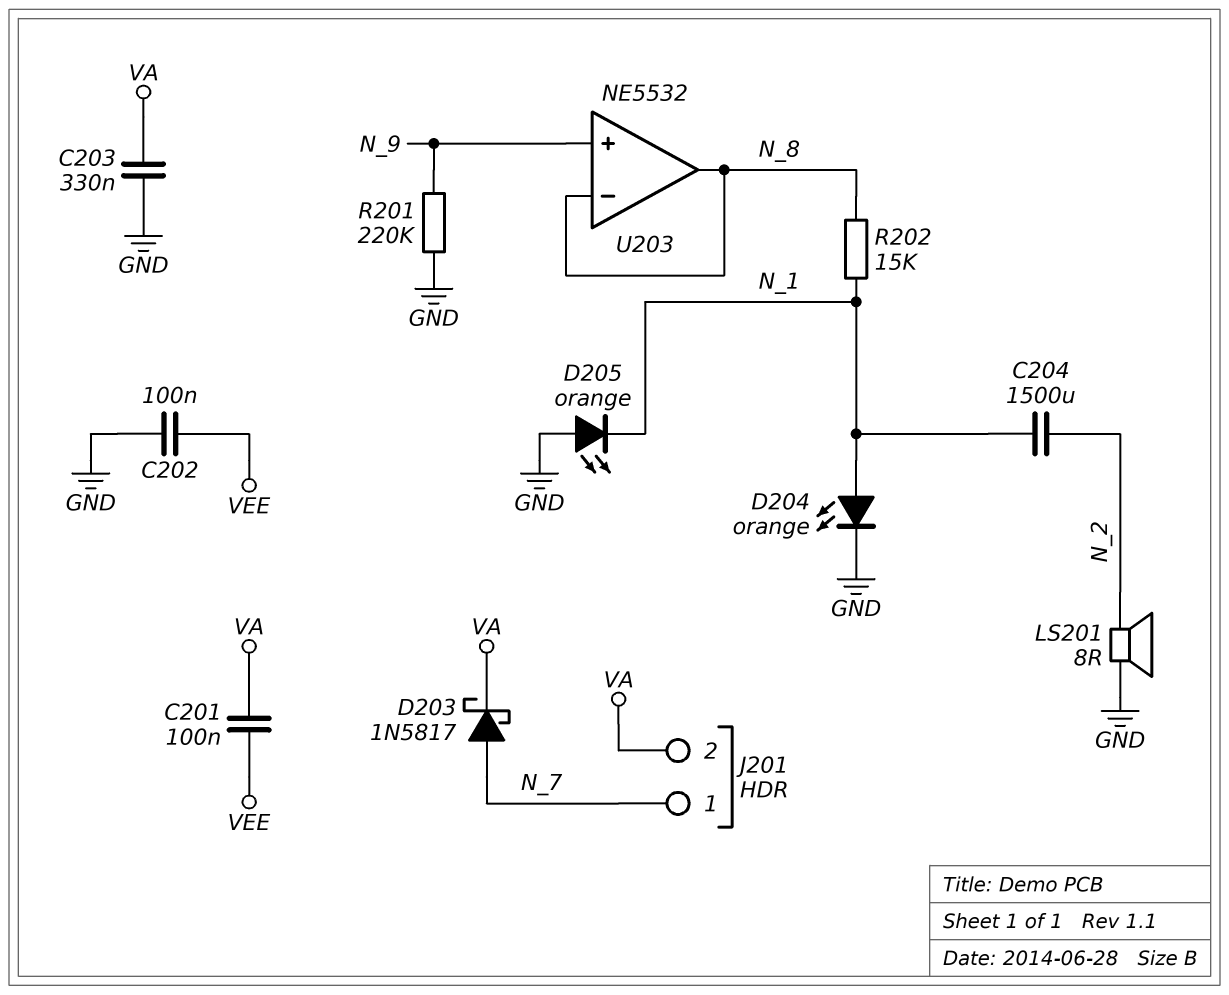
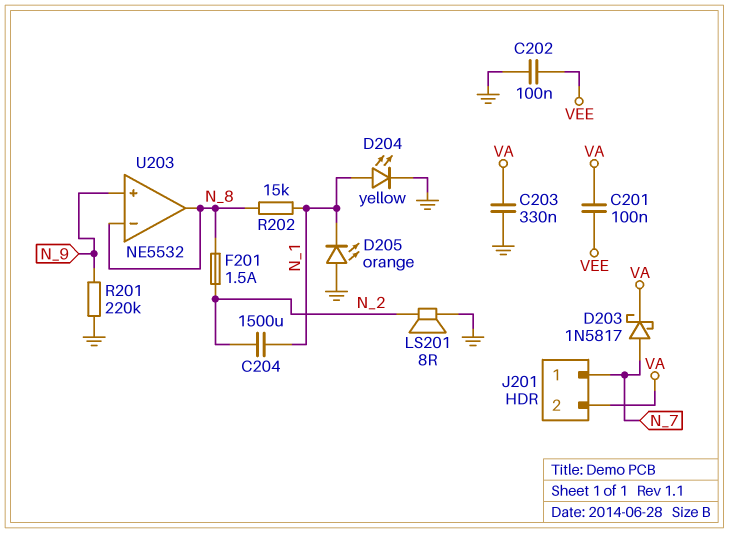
D204: LED orange (A N_1, K GND) -> LED yellow (A N_1, K GND)
F201: none -> 1.5A (N_2, N_8)

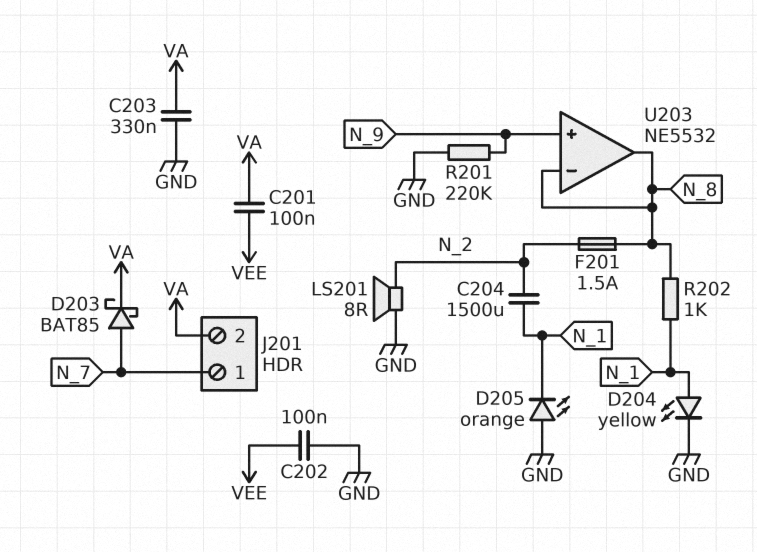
D203: schottky 1N5817 (A N_7, K VA) -> schottky BAT85 (A N_7, K VA)
R202: 15k (N_1, N_8) -> 1k (N_1, N_8)

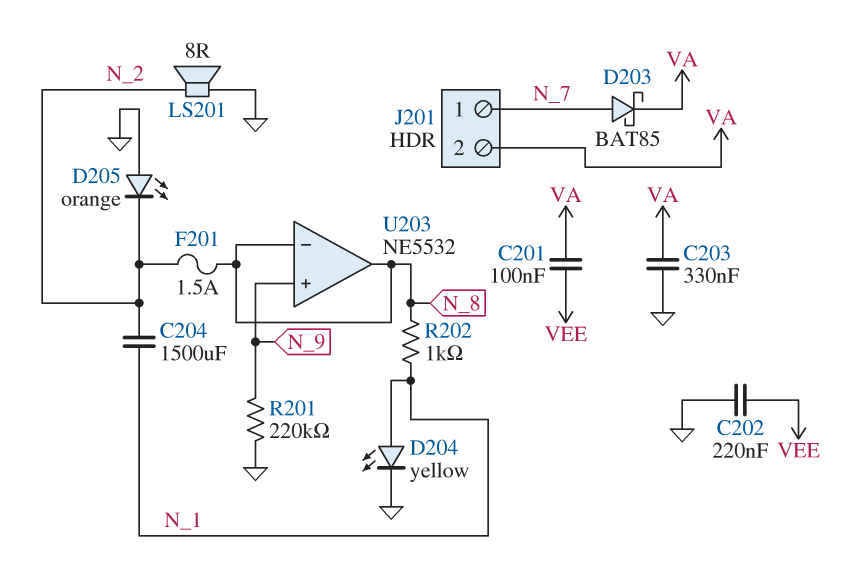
C202: 100nF (GND, VEE) -> 220nF (GND, VEE)
D205: LED orange (A GND, K N_1) -> LED orange (A GND, K N_2)

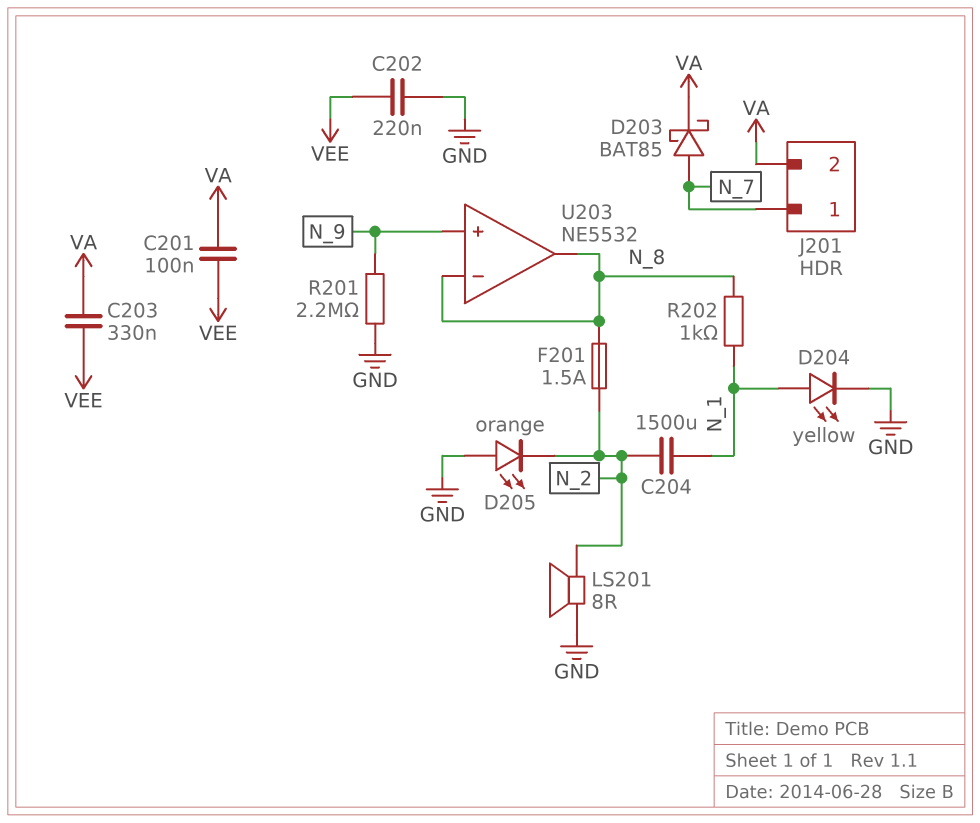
C203: 330nF (GND, VA) -> 330nF (VA, VEE)
R201: 220k (GND, N_9) -> 2.2M (GND, N_9)

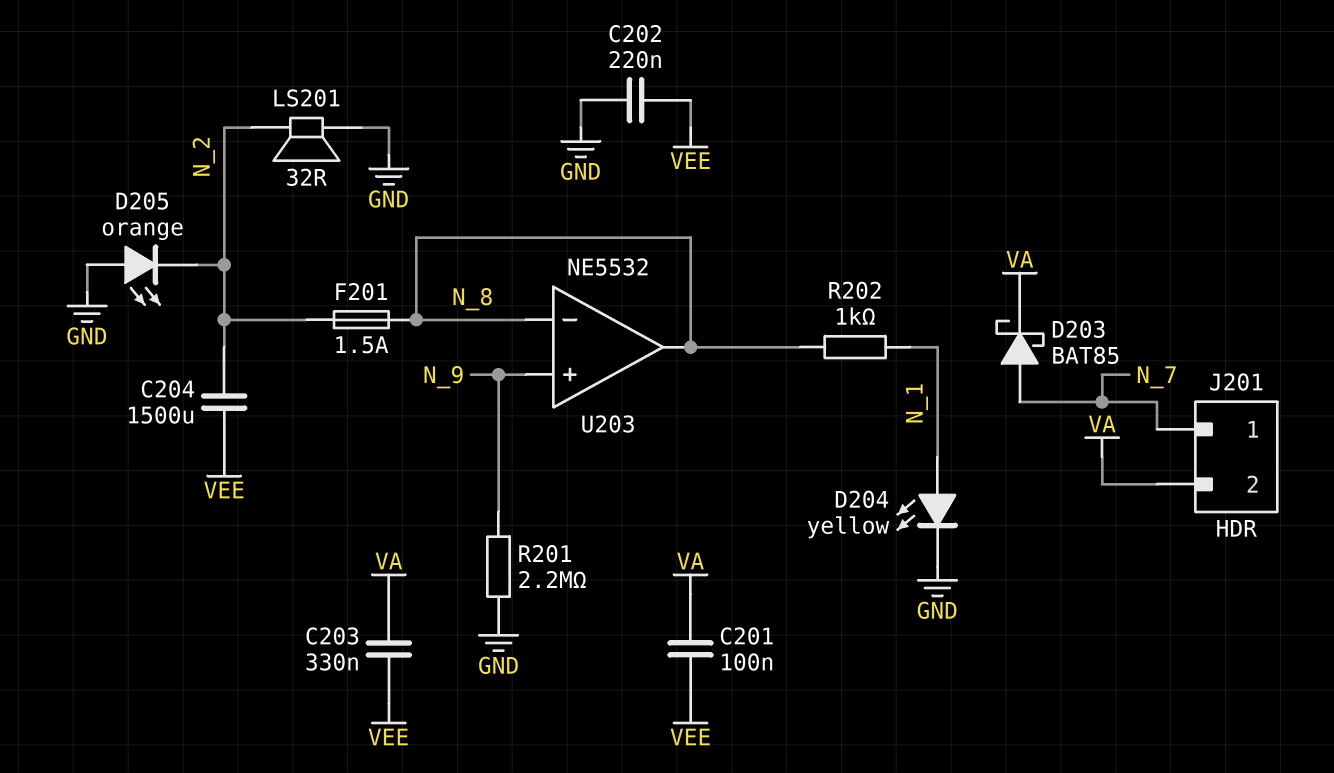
C204: 1500uF (N_1, N_2) -> 1500uF (N_2, VEE)
LS201: speaker 8R (GND, N_2) -> speaker 32R (GND, N_2)

